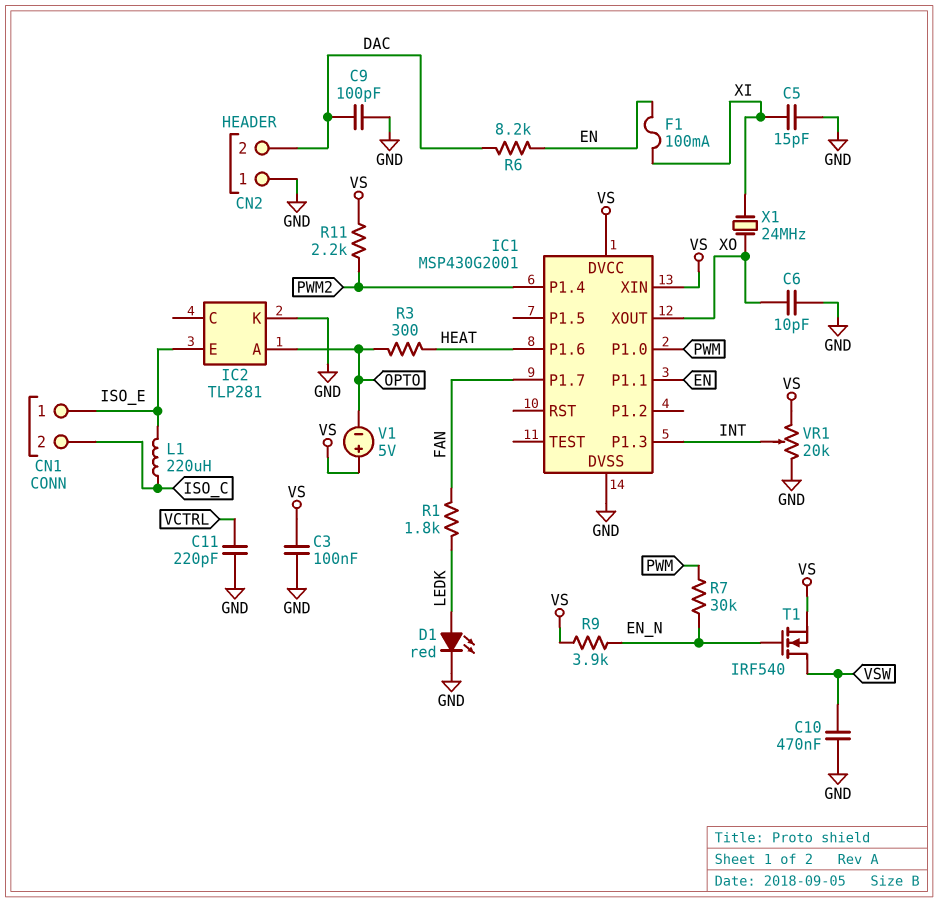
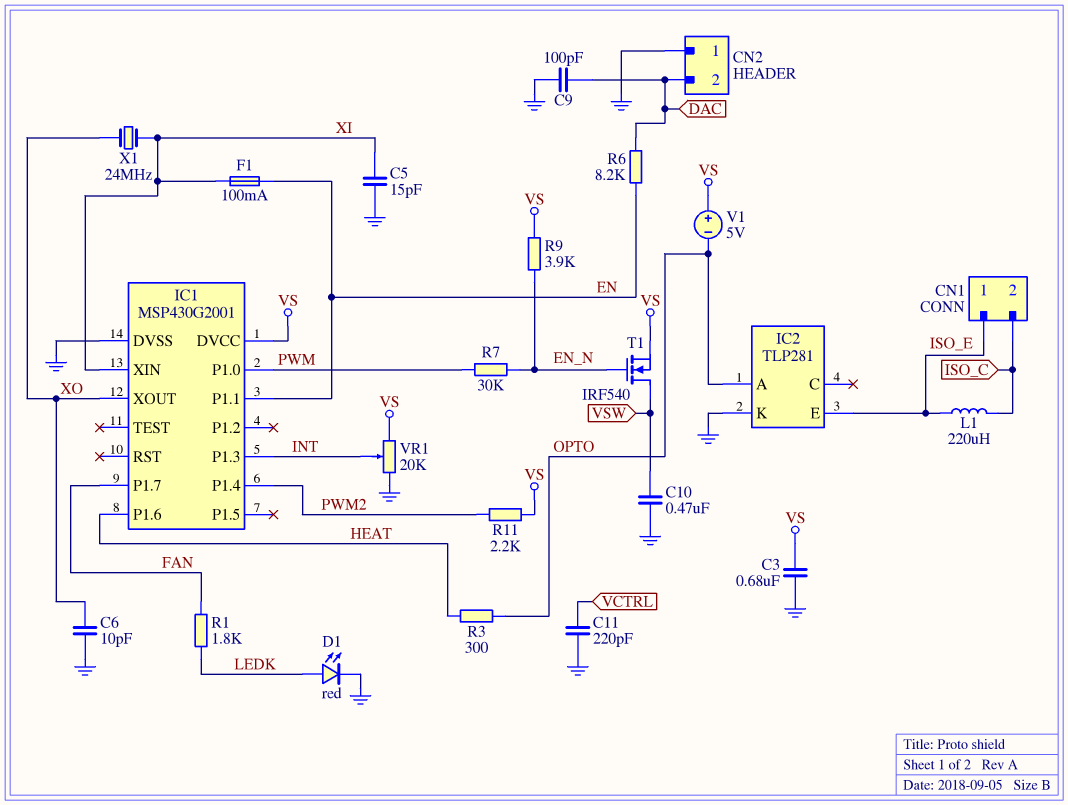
C3: 100nF (GND, VS) -> 680nF (GND, VS)
IC1 pin XIN: VS -> XI

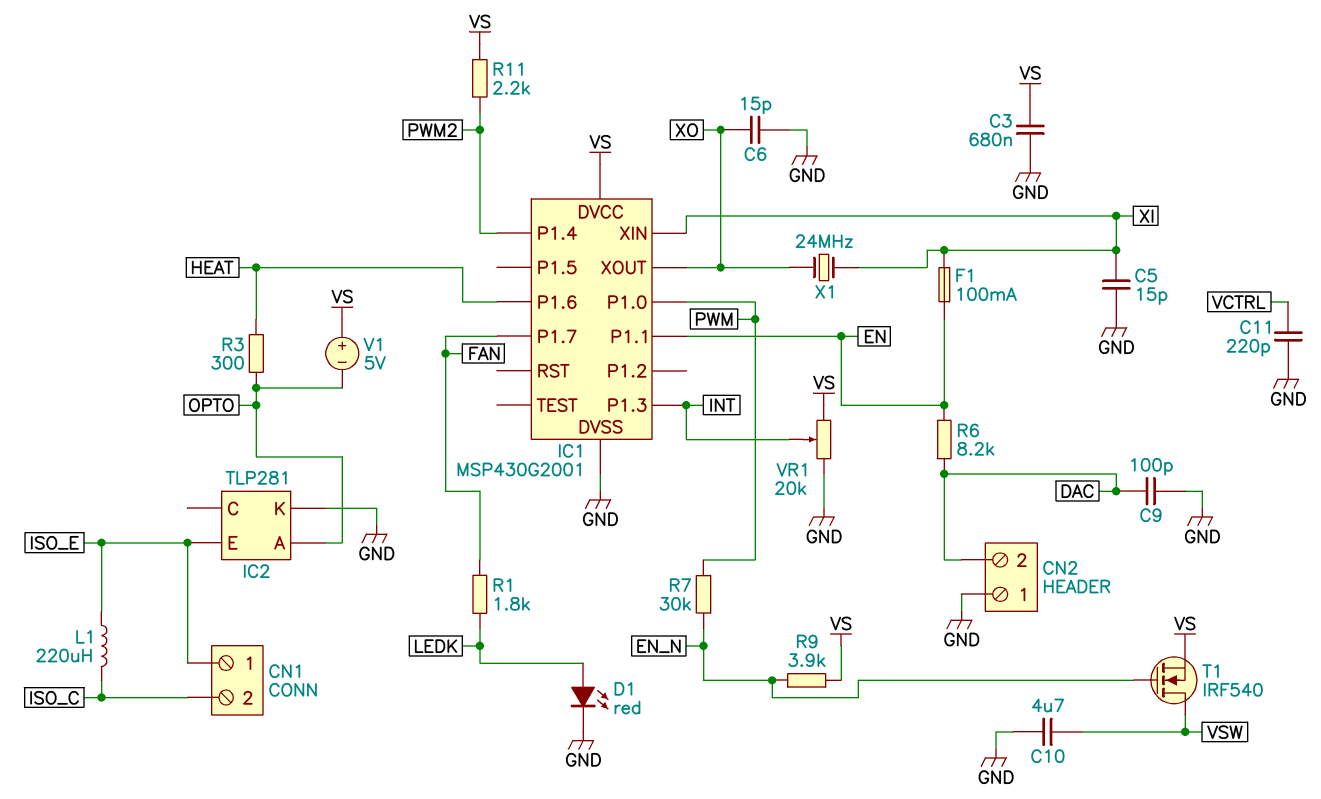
C6: 10pF (GND, XO) -> 15pF (GND, XO)
C10: 470nF (GND, VSW) -> 4.7uF (GND, VSW)

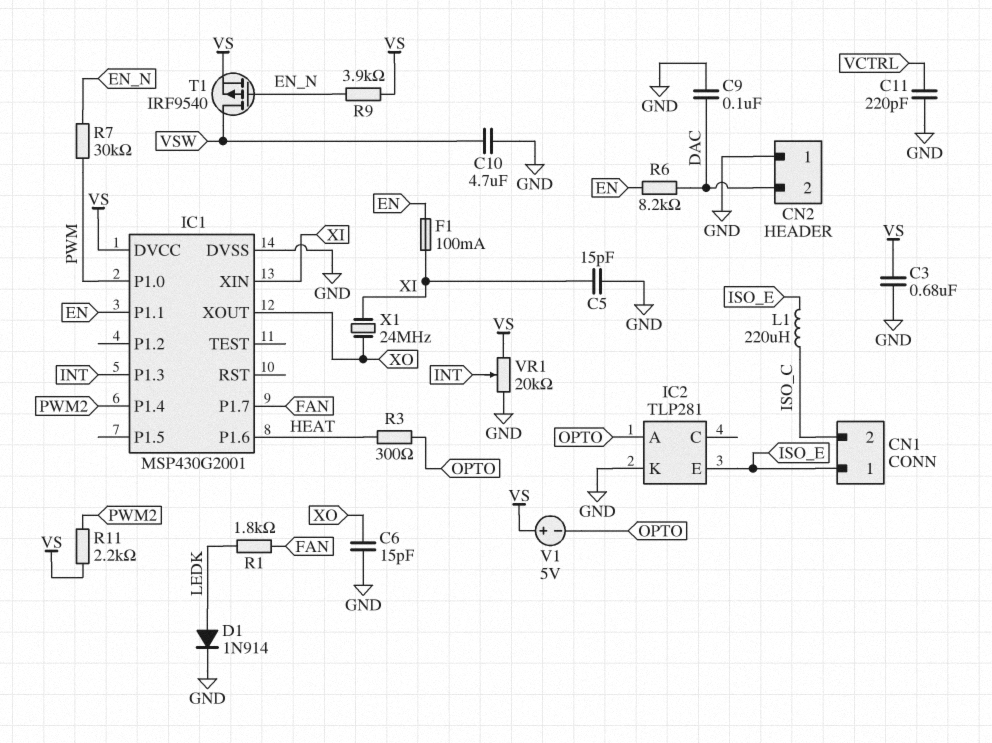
C9: 100pF (DAC, GND) -> 100nF (DAC, GND)
D1: LED red (A LEDK, K GND) -> diode 1N914 (A LEDK, K GND)
T1: NMOS IRF540 (G EN_N, D VSW, S VS) -> PMOS IRF9540 (G EN_N, D VSW, S VS)

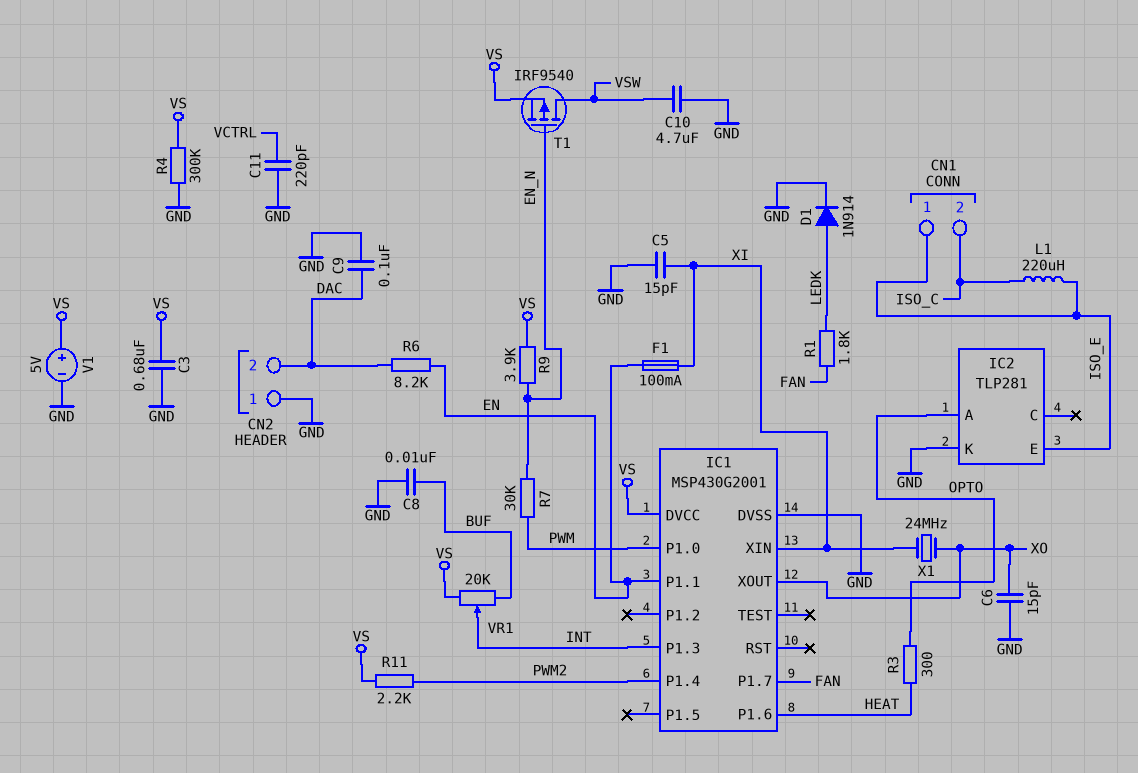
C8: none -> 10nF (BUF, GND)
R4: none -> 300k (GND, VS)
V1: 5V (plus VS, minus OPTO) -> 5V (plus VS, minus GND)
VR1: 20k (GND, VS, wiper INT) -> 20k (BUF, VS, wiper INT)

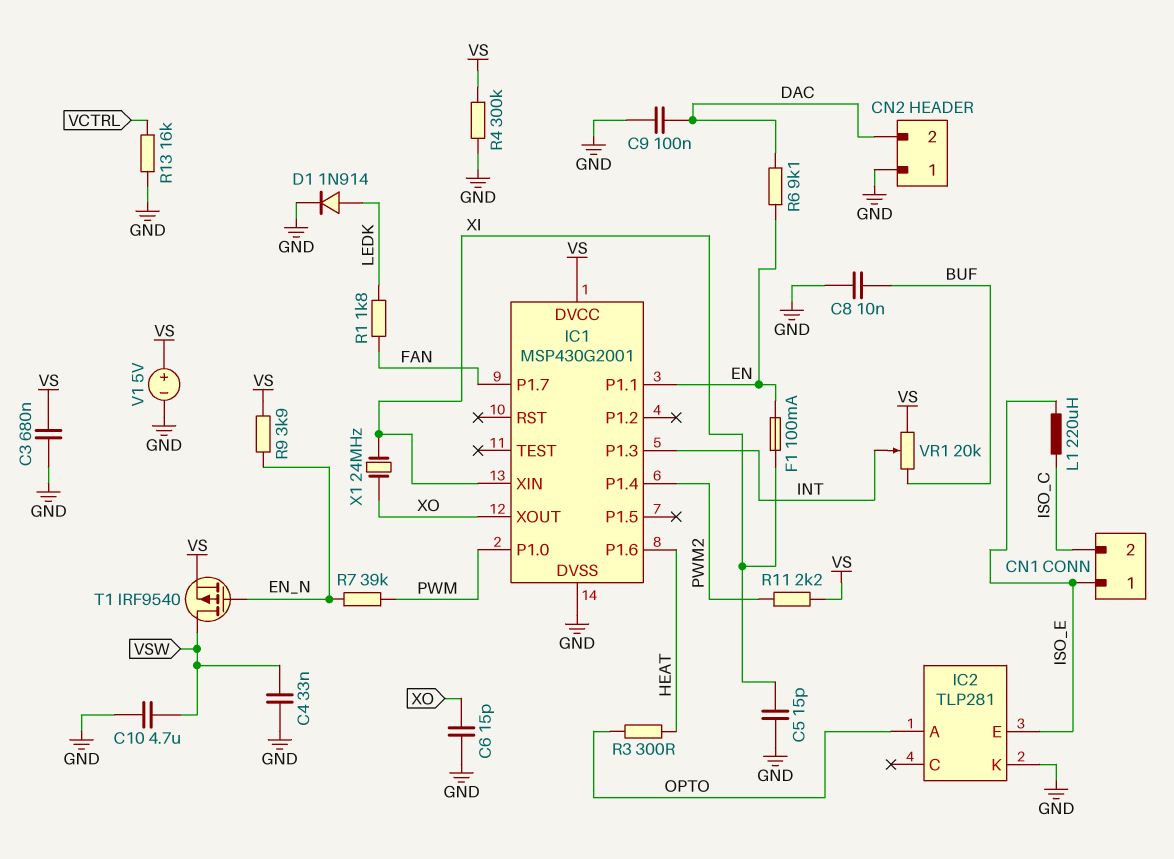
C4: none -> 33nF (GND, VSW)
C11: 220pF (GND, VCTRL) -> none
R6: 8.2k (DAC, EN) -> 9.1k (DAC, EN)
R7: 30k (EN_N, PWM) -> 39k (EN_N, PWM)
R13: none -> 16k (GND, VCTRL)

